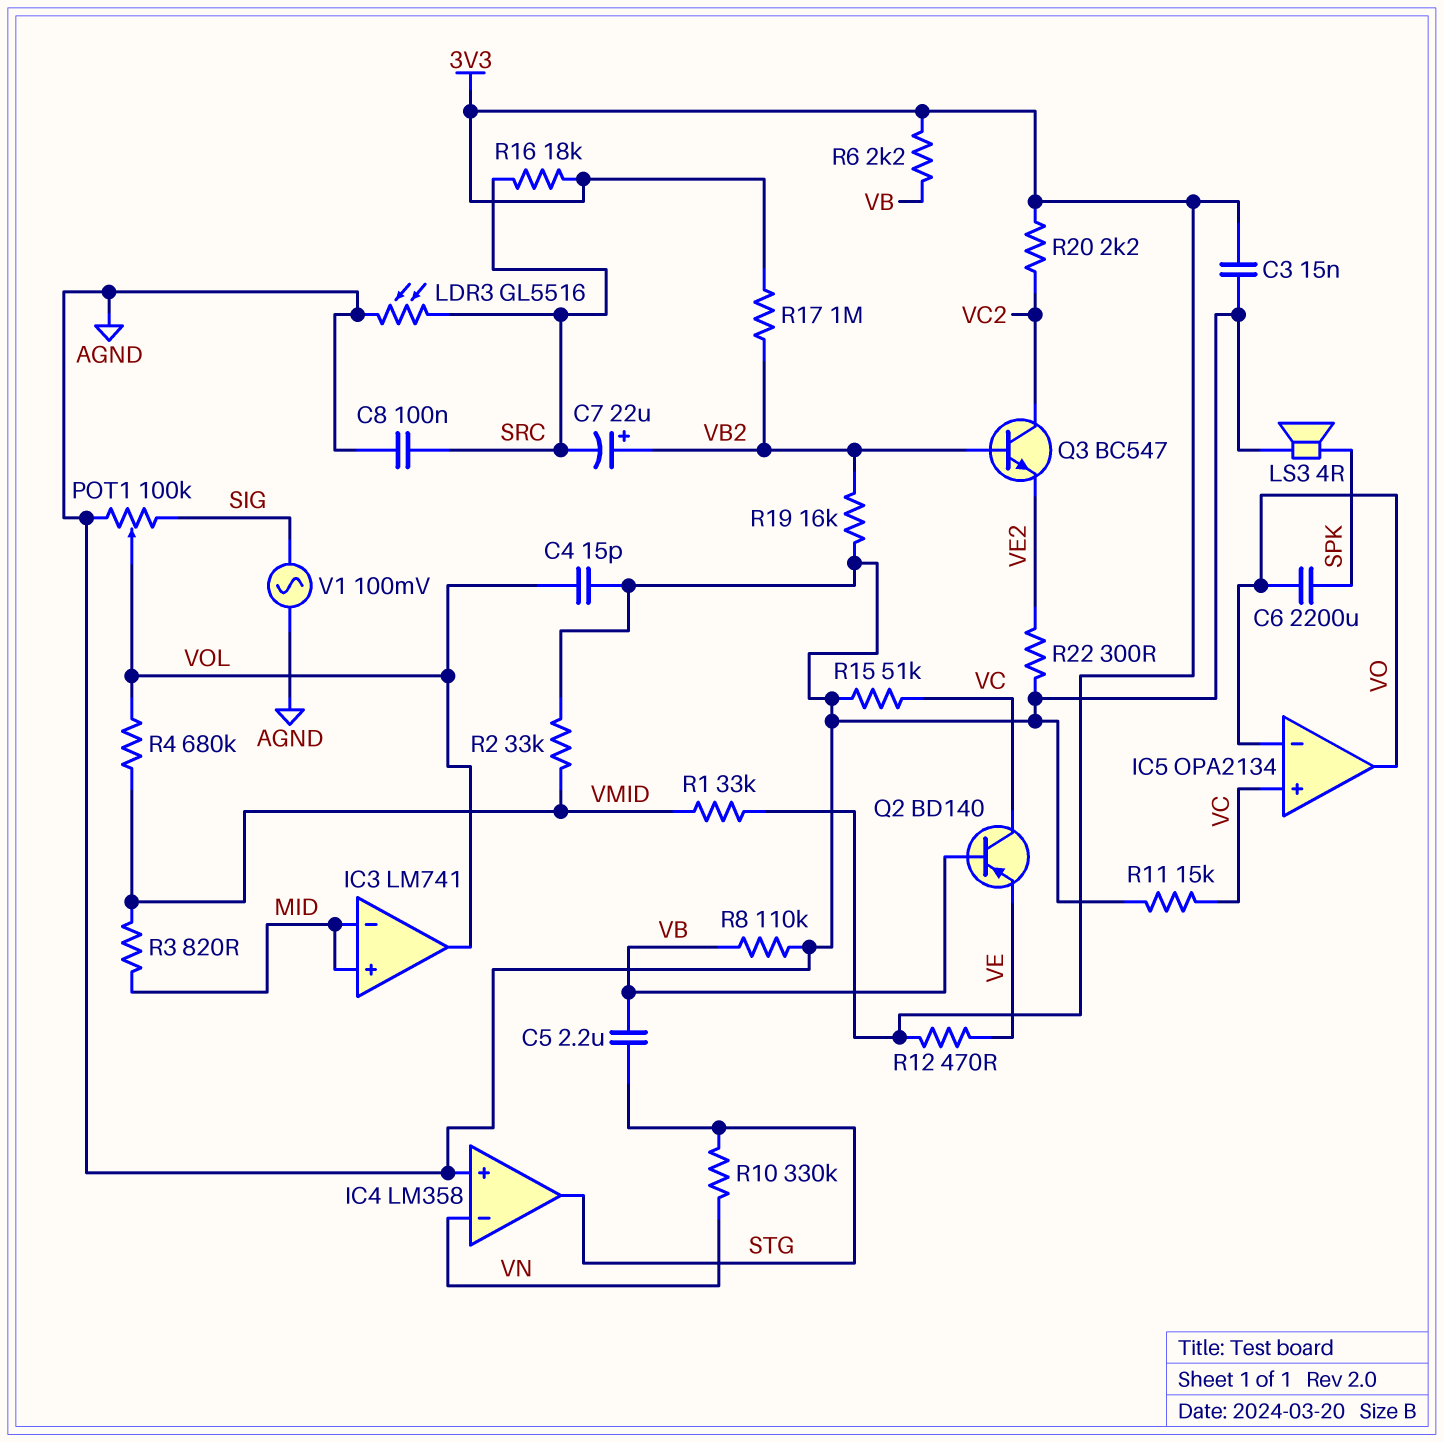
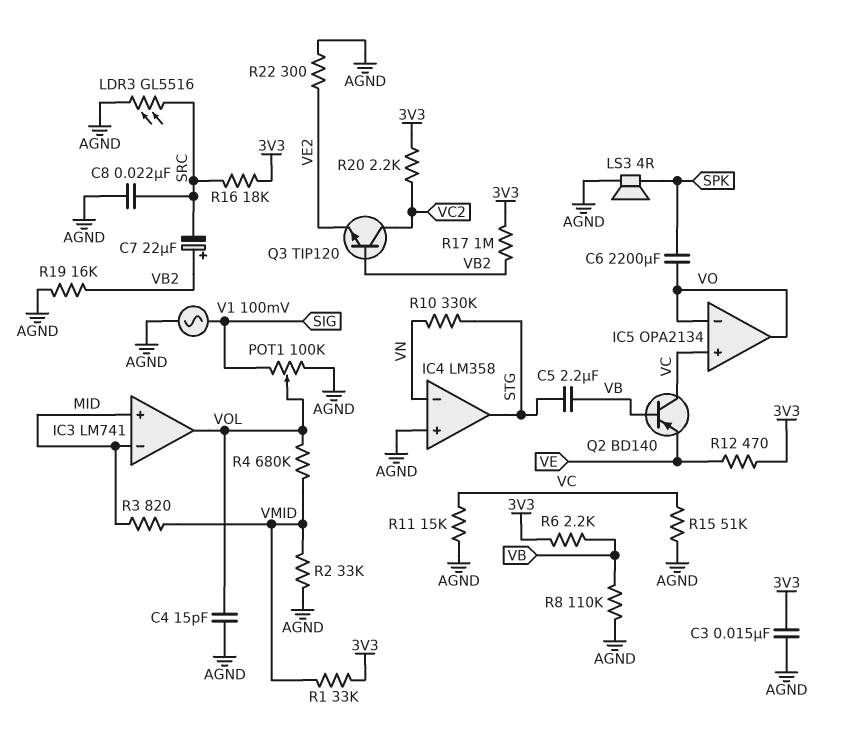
C8: 100nF (AGND, SRC) -> 22nF (AGND, SRC)
Q3: NPN BC547 (B VB2, C VC2, E VE2) -> NPN TIP120 (B VB2, C VC2, E VE2)

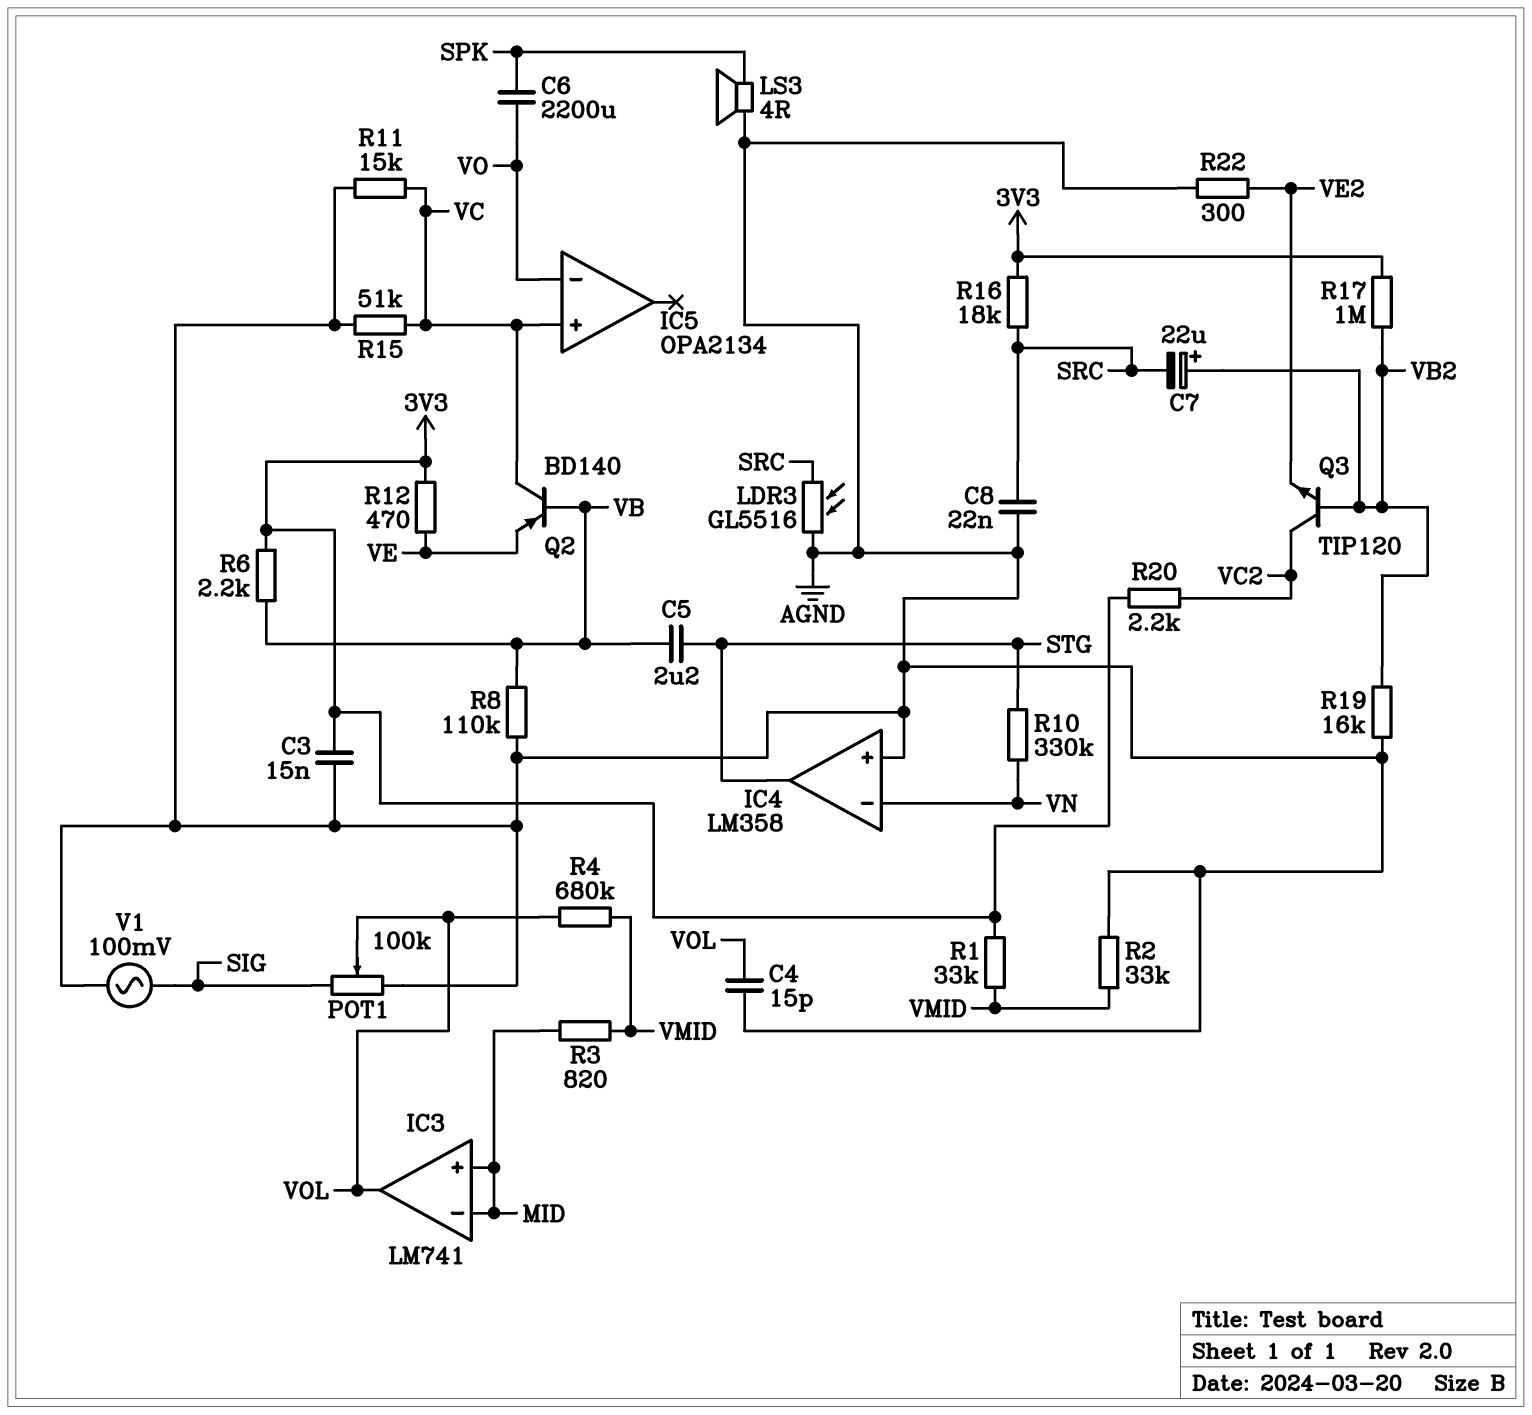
IC5 pin out: VO -> none

